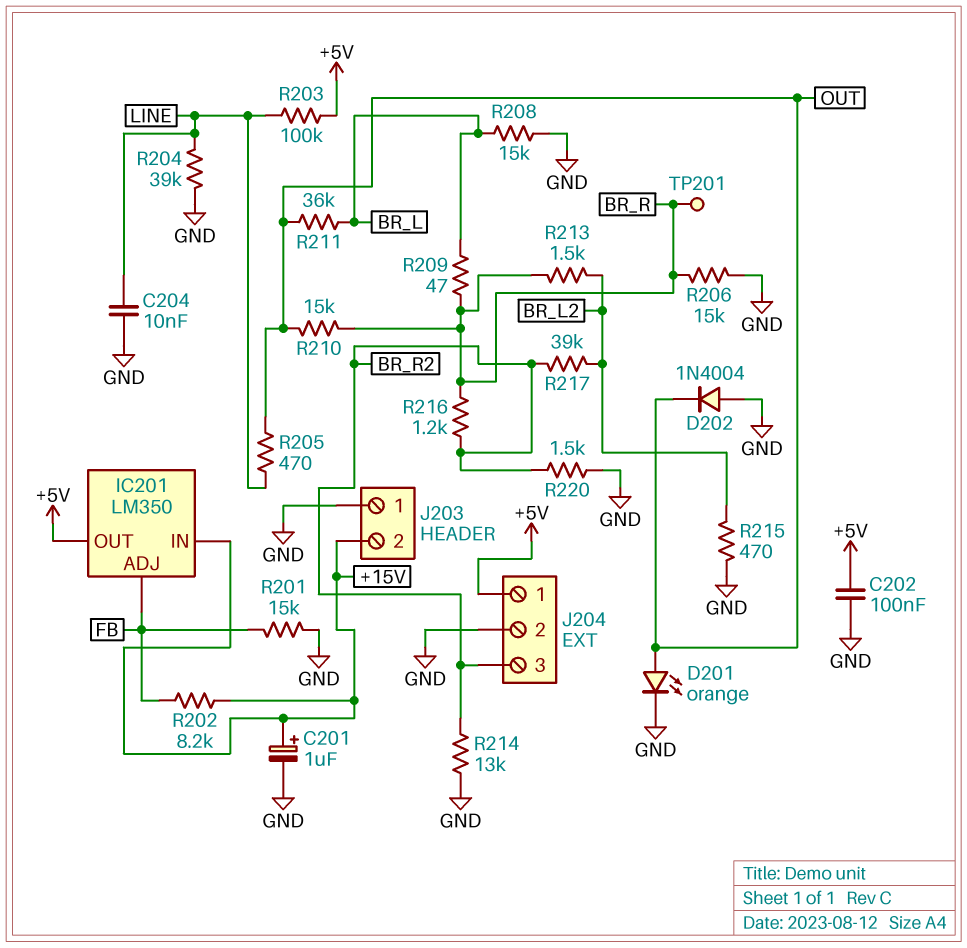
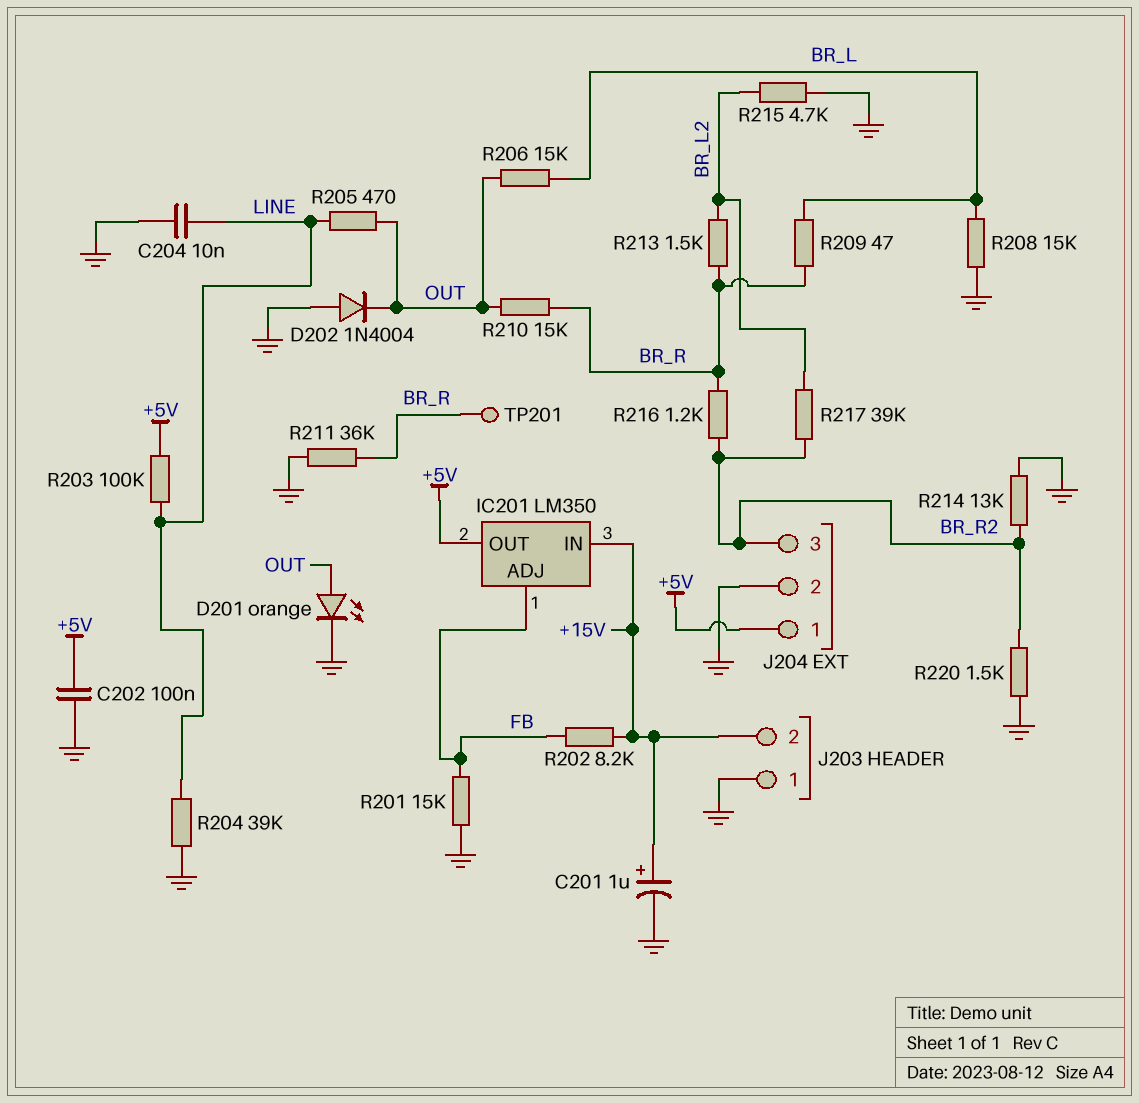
R206: 15k (BR_R, GND) -> 15k (BR_L, OUT)
R211: 36k (BR_L, OUT) -> 36k (BR_R, GND)
R215: 470 (BR_L2, GND) -> 4.7k (BR_L2, GND)

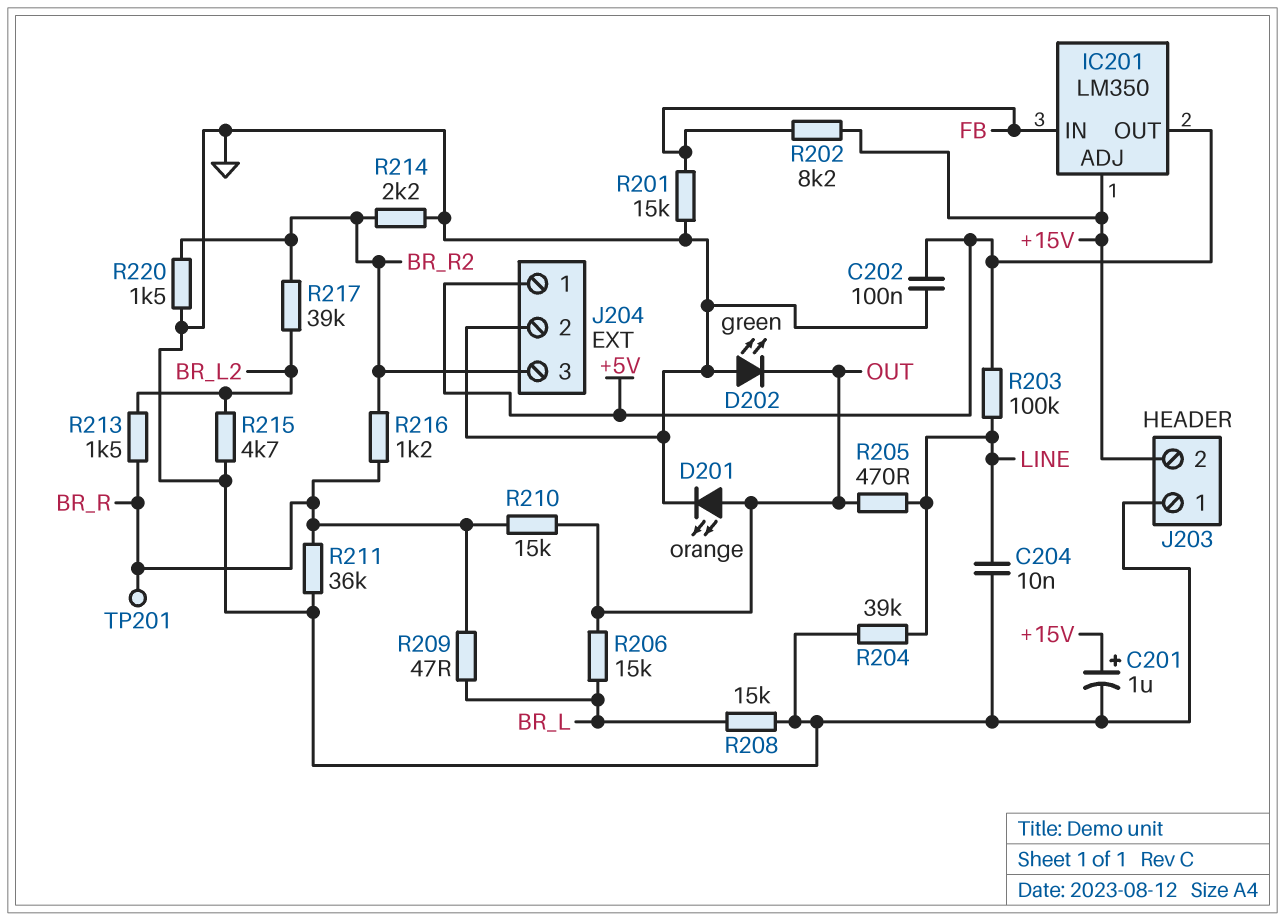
D202: diode 1N4004 (A GND, K OUT) -> LED green (A GND, K OUT)
IC201 pin ADJ: FB -> +15V
IC201 pin IN: +15V -> FB
R214: 13k (BR_R2, GND) -> 2.2k (BR_R2, GND)

